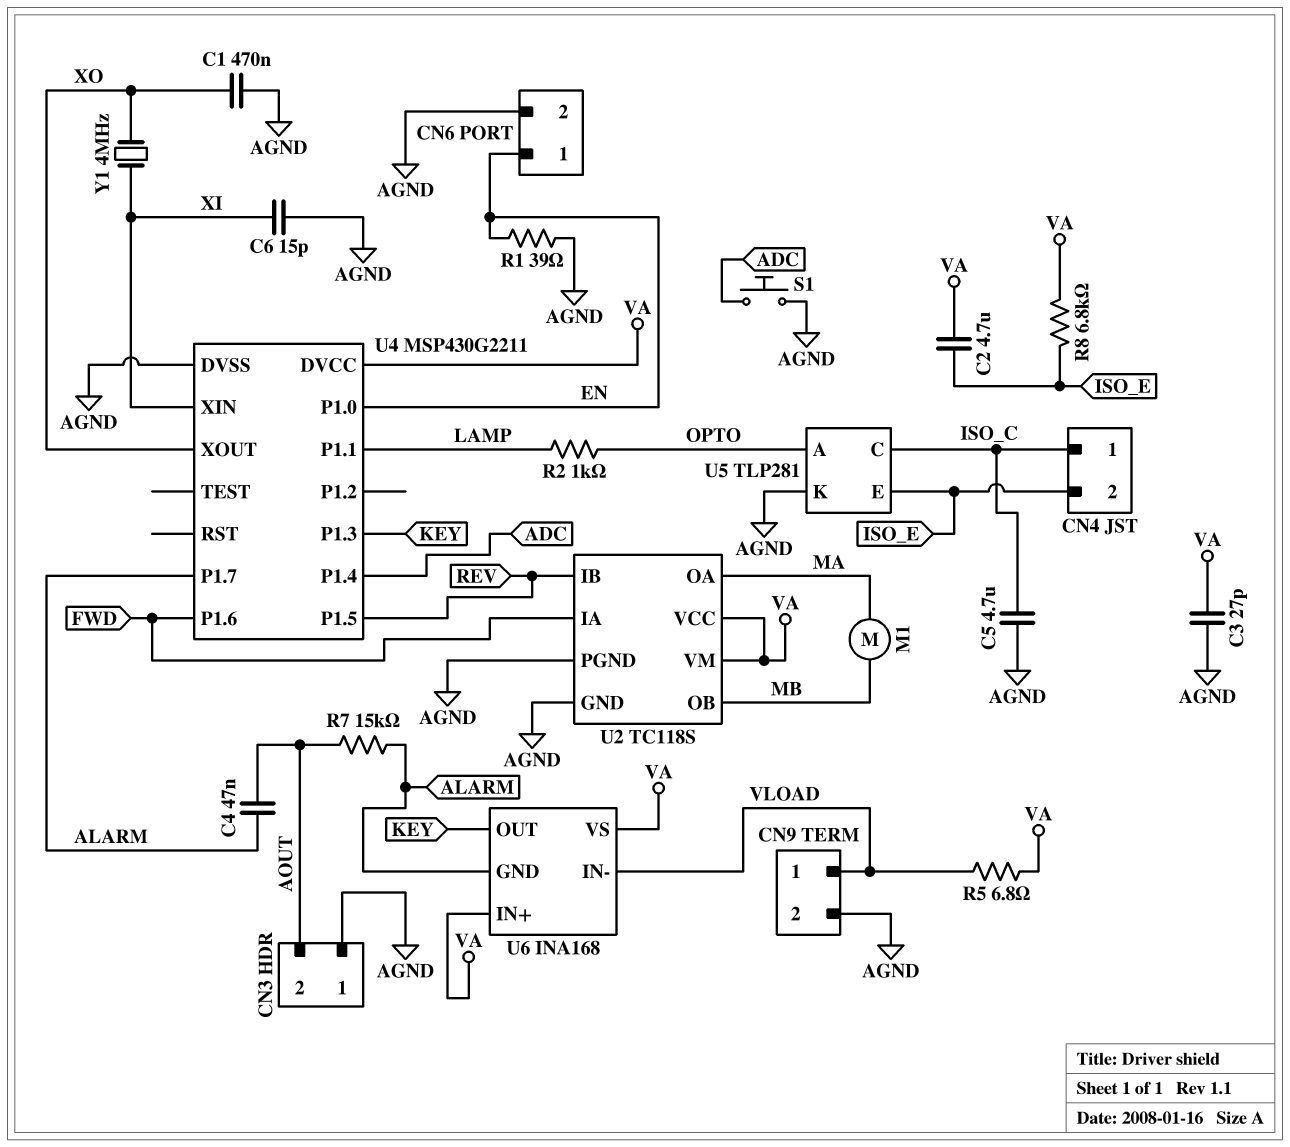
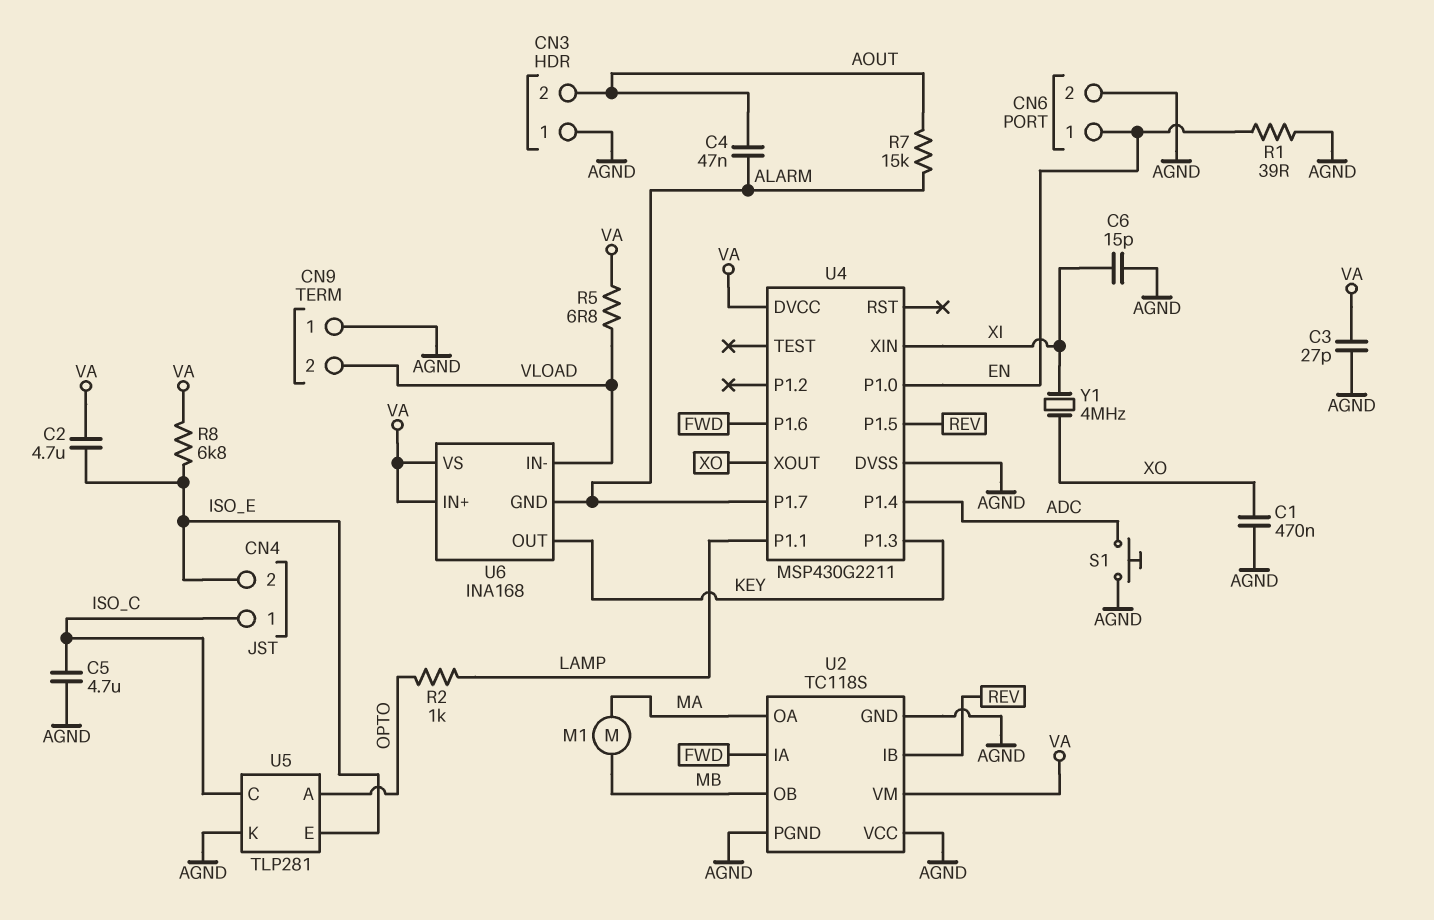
CN9 pin 1: VLOAD -> AGND
CN9 pin 2: AGND -> VLOAD
U2 pin VCC: VA -> AGND

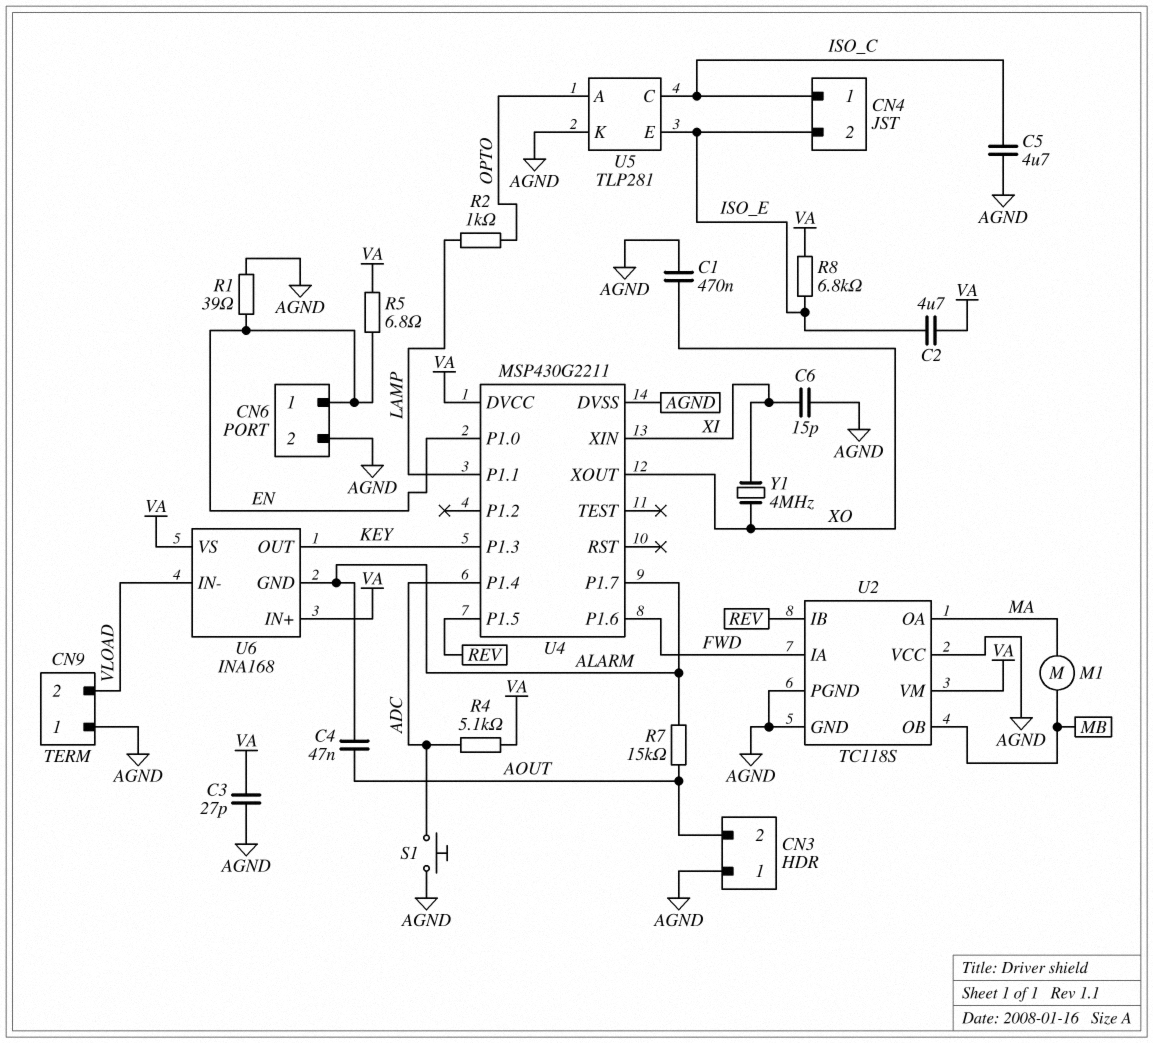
R4: none -> 5.1k (ADC, VA)
R5: 6.8 (VA, VLOAD) -> 6.8 (EN, VA)

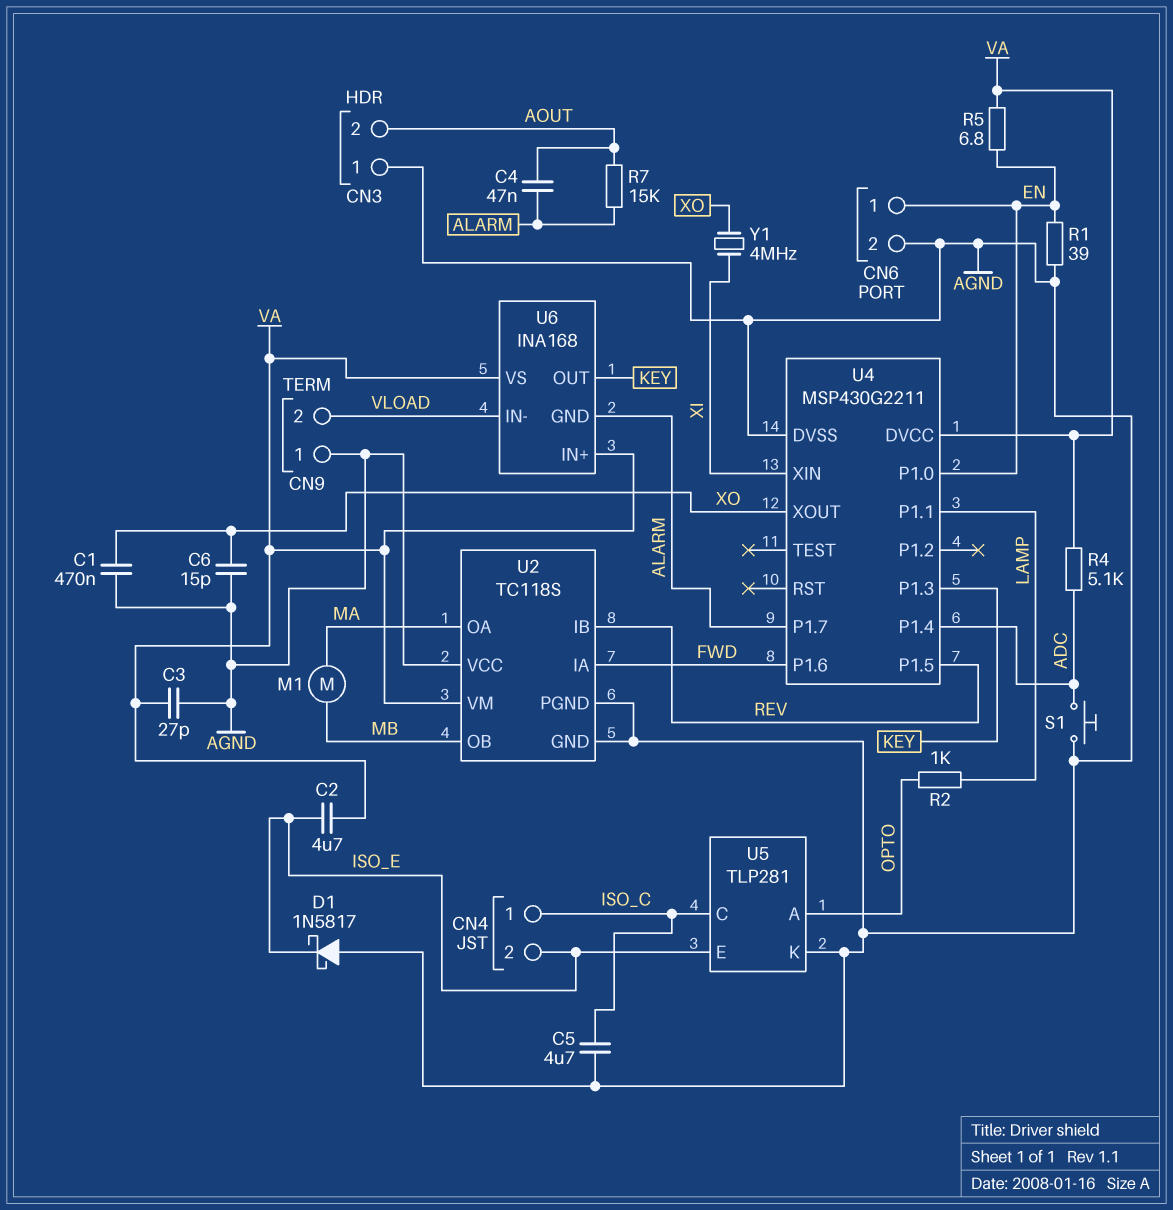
C6: 15pF (AGND, XI) -> 15pF (AGND, XO)
D1: none -> schottky 1N5817 (A AGND, K ISO_E)
R8: 6.8k (ISO_E, VA) -> none

